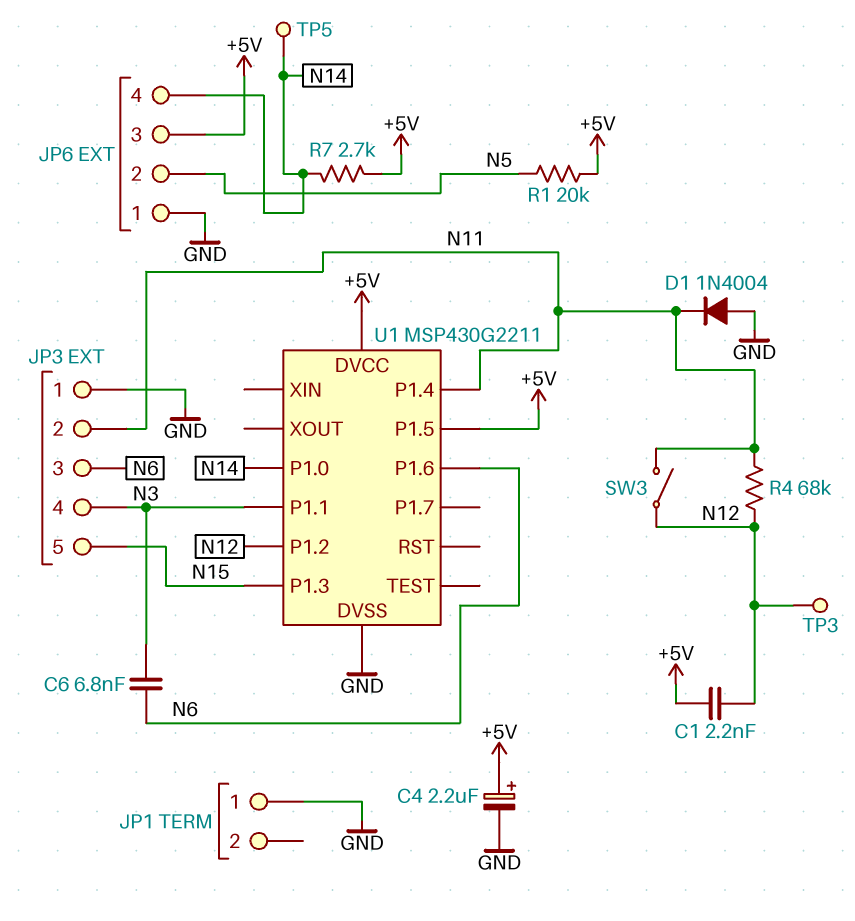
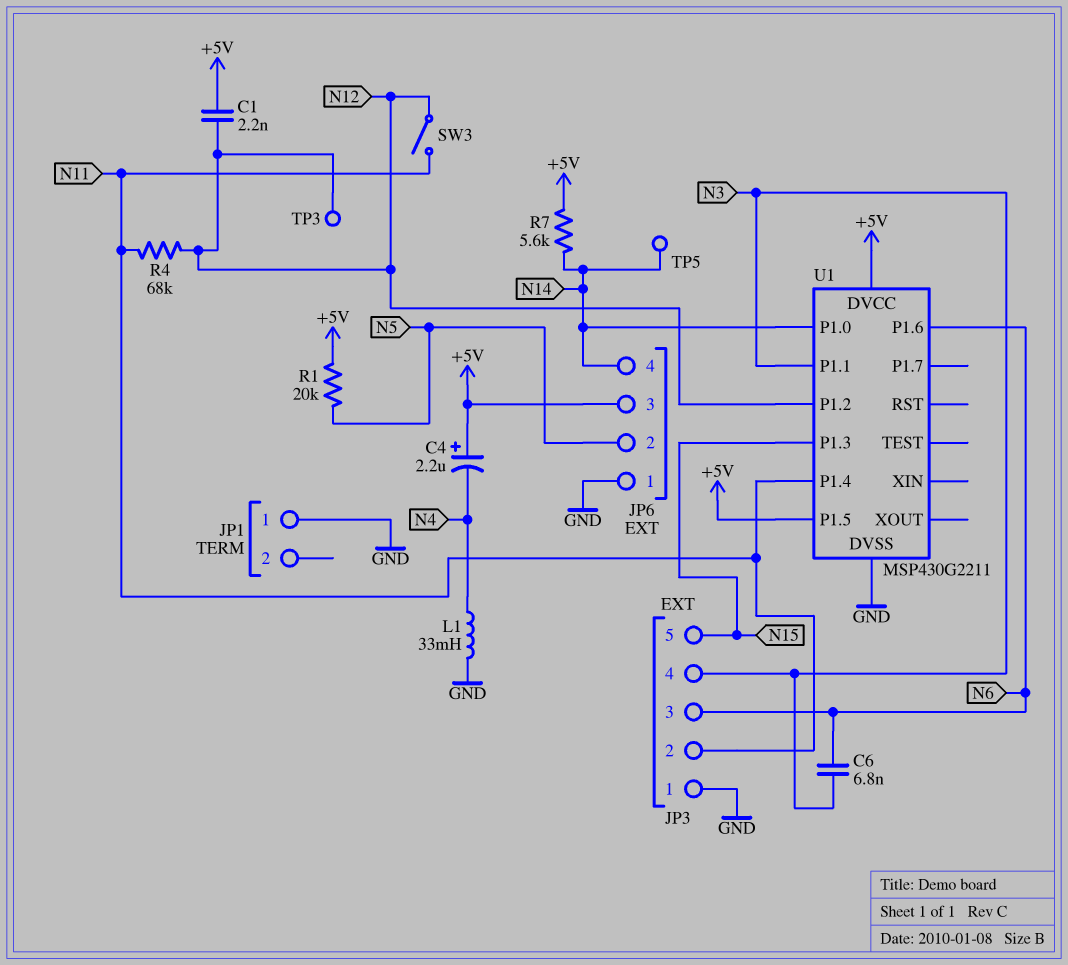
C4: 2.2uF (plus +5V, minus GND) -> 2.2uF (plus +5V, minus N4)
D1: diode 1N4004 (A GND, K N11) -> none
L1: none -> 33mH (GND, N4)
R7: 2.7k (+5V, N14) -> 5.6k (+5V, N14)

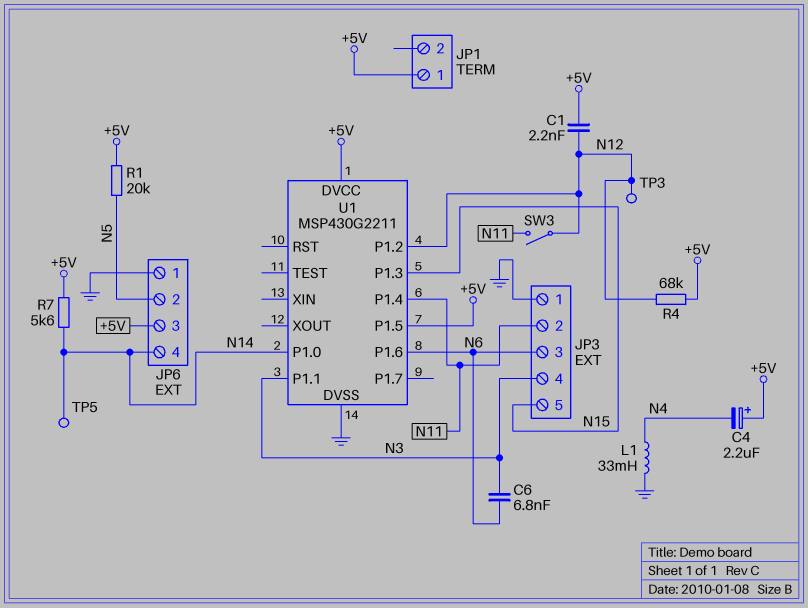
JP1 pin 1: GND -> +5V
R4: 68k (N11, N12) -> 68k (+5V, N12)

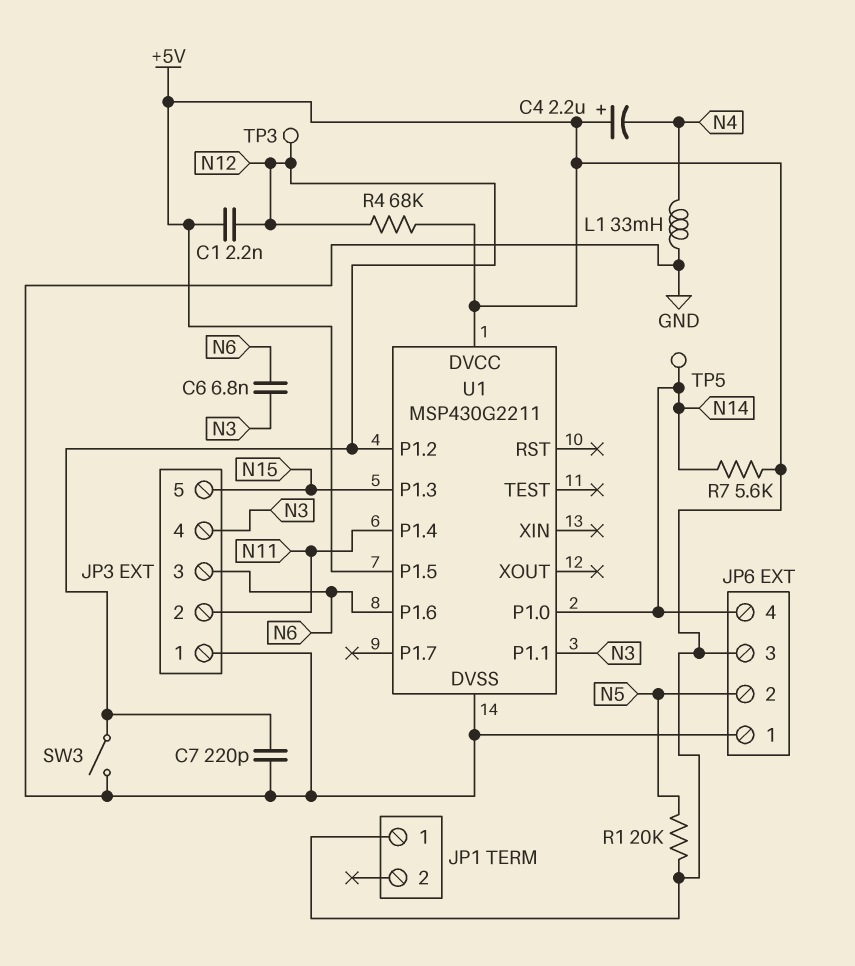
C7: none -> 220pF (GND, N12)
SW3: switch (N11, N12) -> switch (GND, N12)

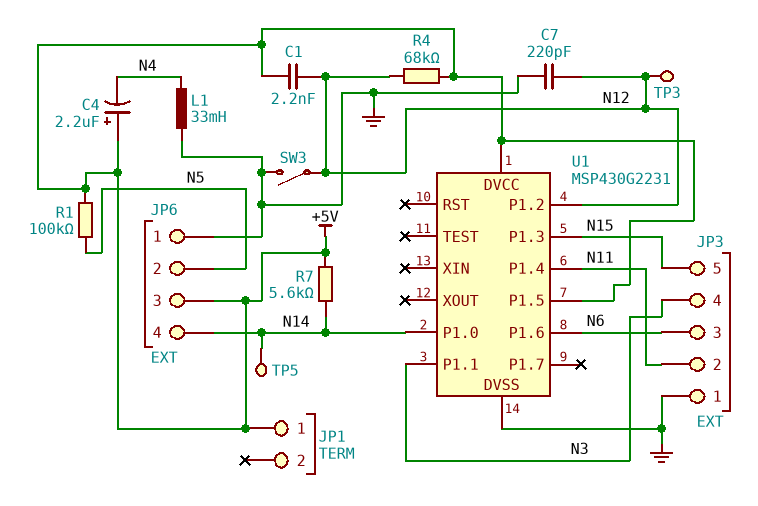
C6: 6.8nF (N3, N6) -> none
R1: 20k (+5V, N5) -> 100k (+5V, N5)
U1: MSP430G2211 -> MSP430G2231

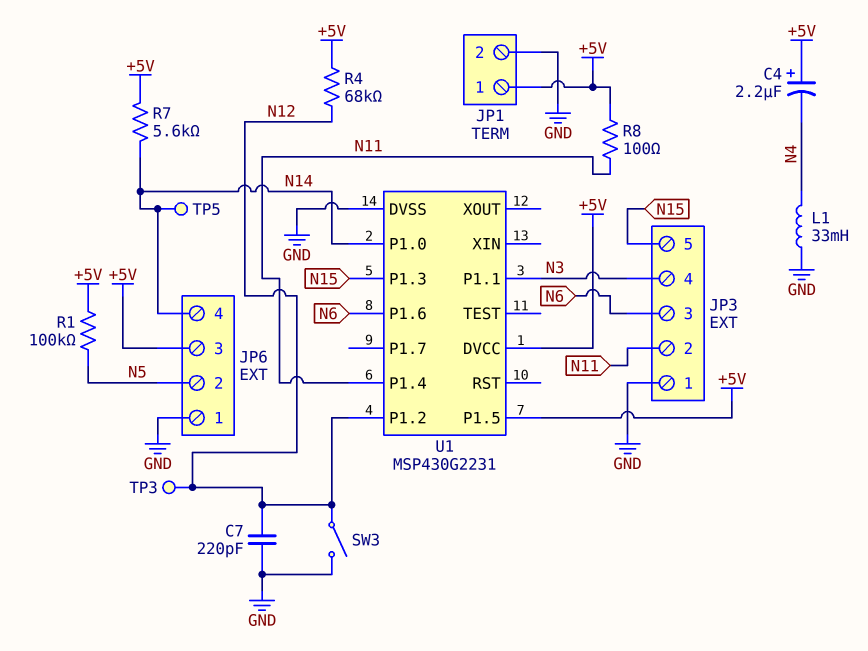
C1: 2.2nF (+5V, N12) -> none
JP1 pin 2: none -> GND
R8: none -> 100 (+5V, N11)

